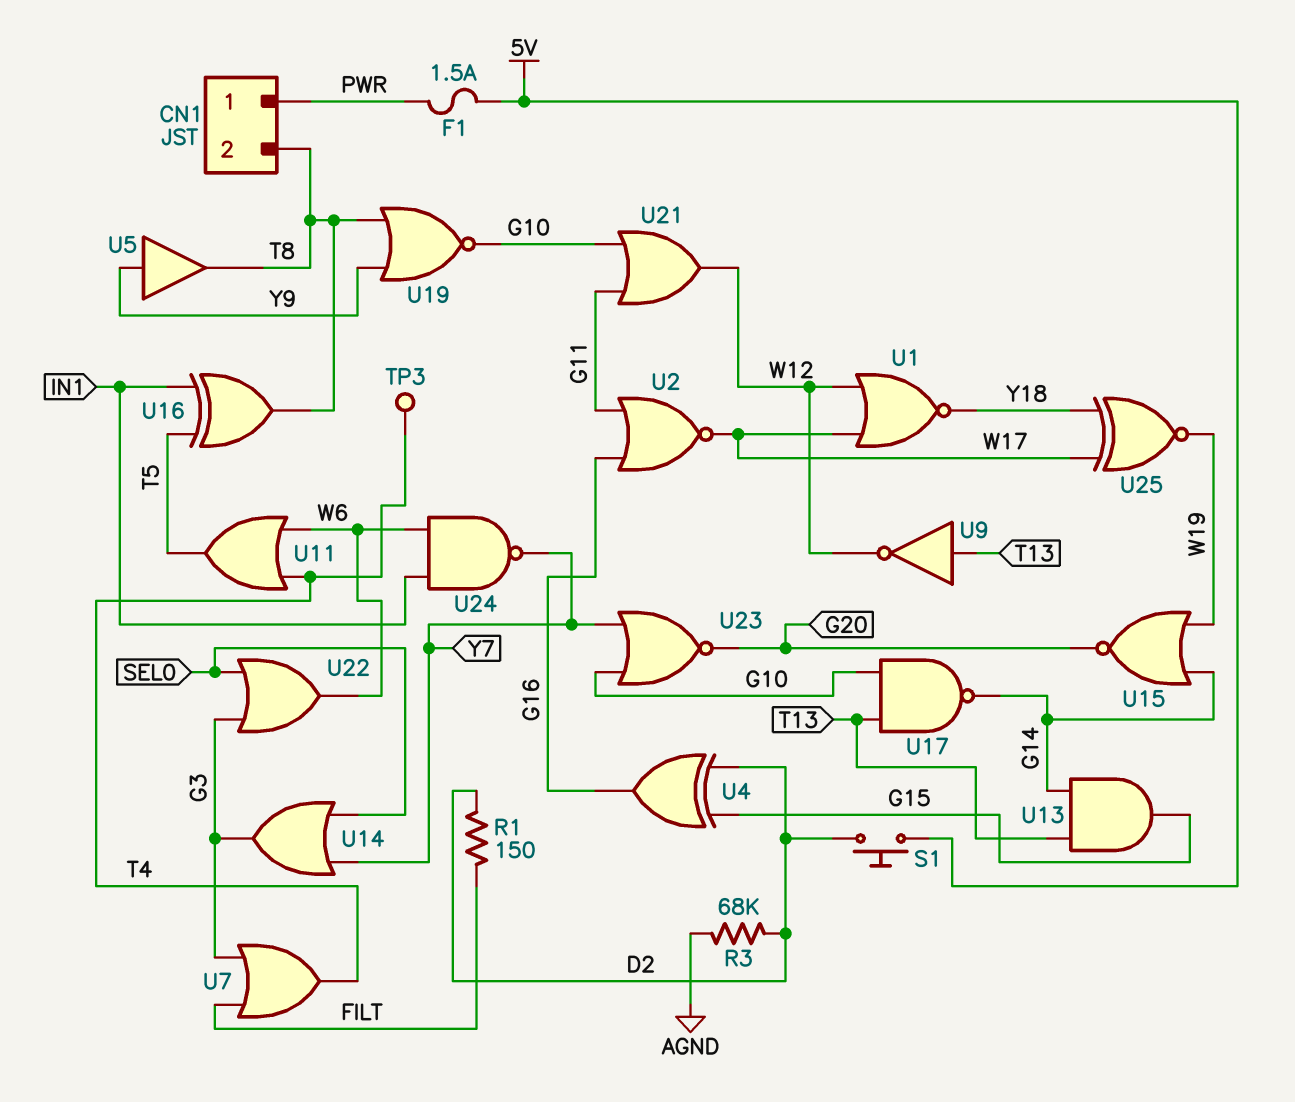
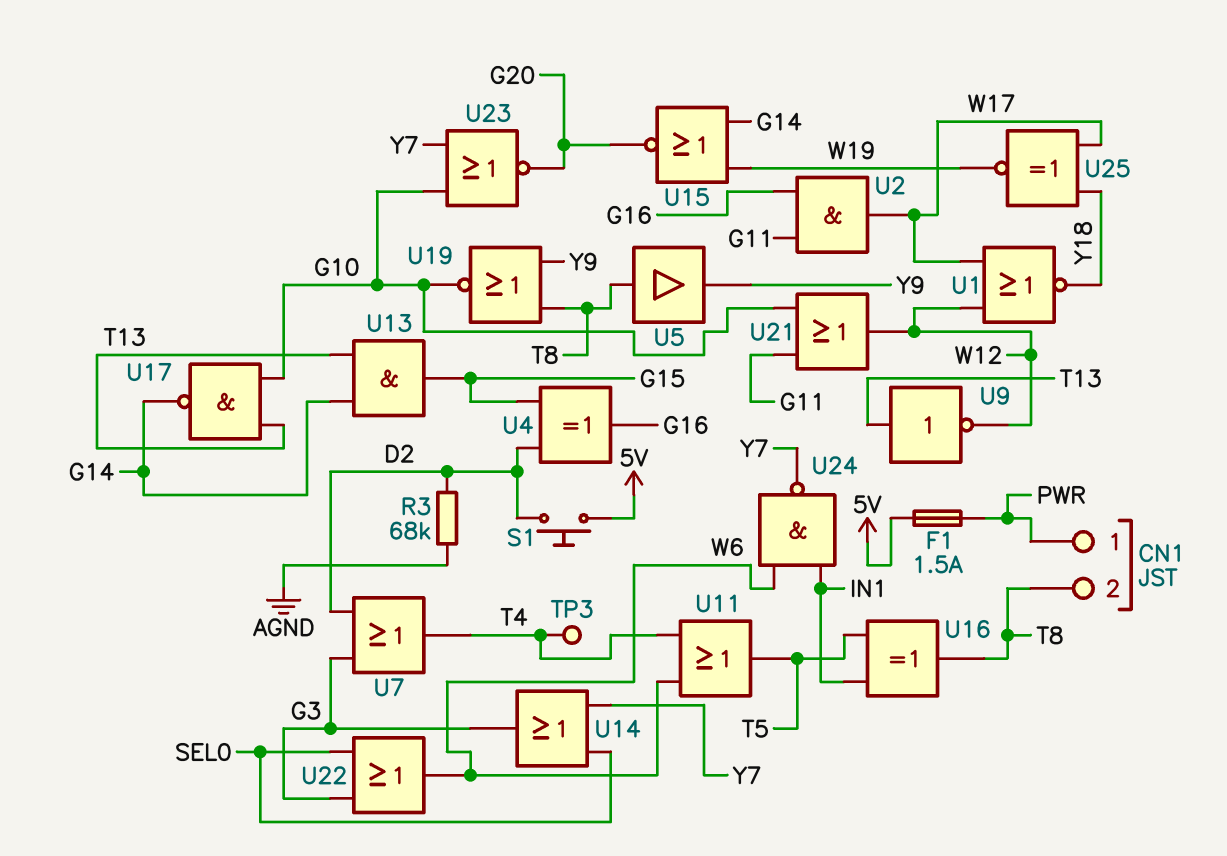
R1: 150 (D2, FILT) -> none
U2: NOR (in G11, in G16, out W17) -> AND (in G11, in G16, out W17)
U5: buffer (in Y9, out T8) -> buffer (in T8, out Y9)
U7: OR (in FILT, in G3, out T4) -> OR (in D2, in G3, out T4)

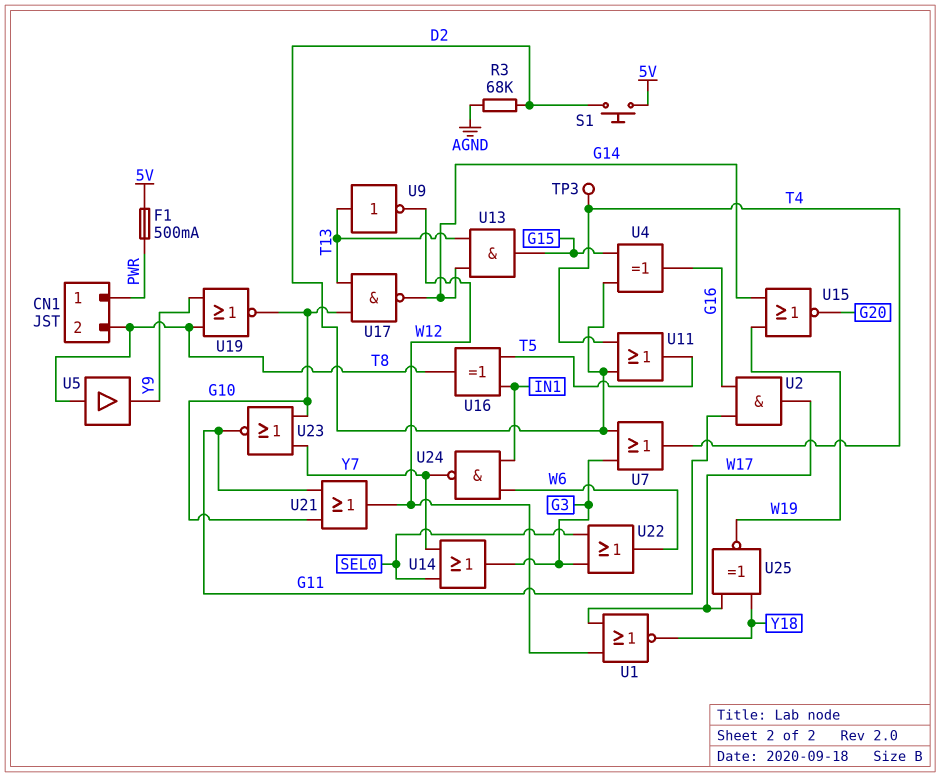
F1: 1.5A (5V, PWR) -> 500mA (5V, PWR)
U11: OR (in T4, in W6, out T5) -> OR (in D2, in T4, out T5)
U23: NOR (in G10, in Y7, out G20) -> NOR (in G10, in Y7, out G11)

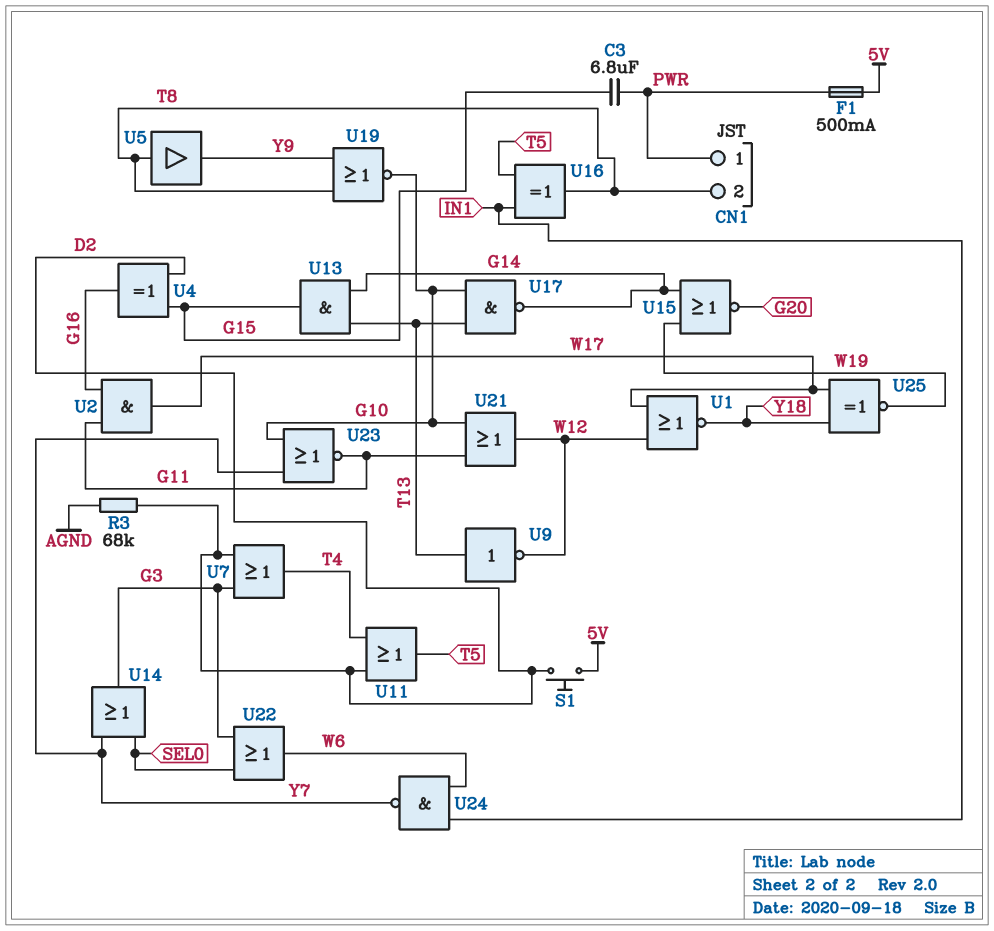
C3: none -> 6.8uF (G15, PWR)
TP3: test point (T4) -> none

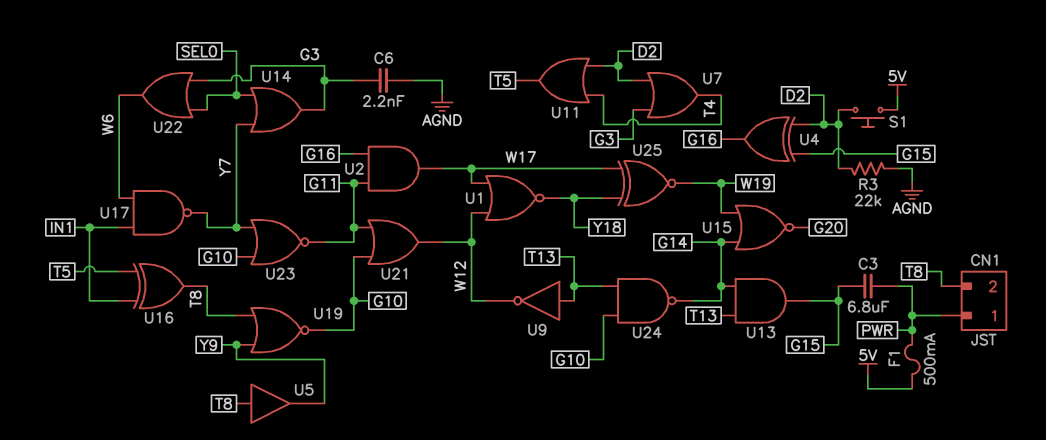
C6: none -> 2.2nF (AGND, G3)
R3: 68k (AGND, D2) -> 22k (AGND, D2)
U17: NAND (in G10, in T13, out G14) -> NAND (in IN1, in W6, out Y7)
U24: NAND (in IN1, in W6, out Y7) -> NAND (in G10, in T13, out G14)

